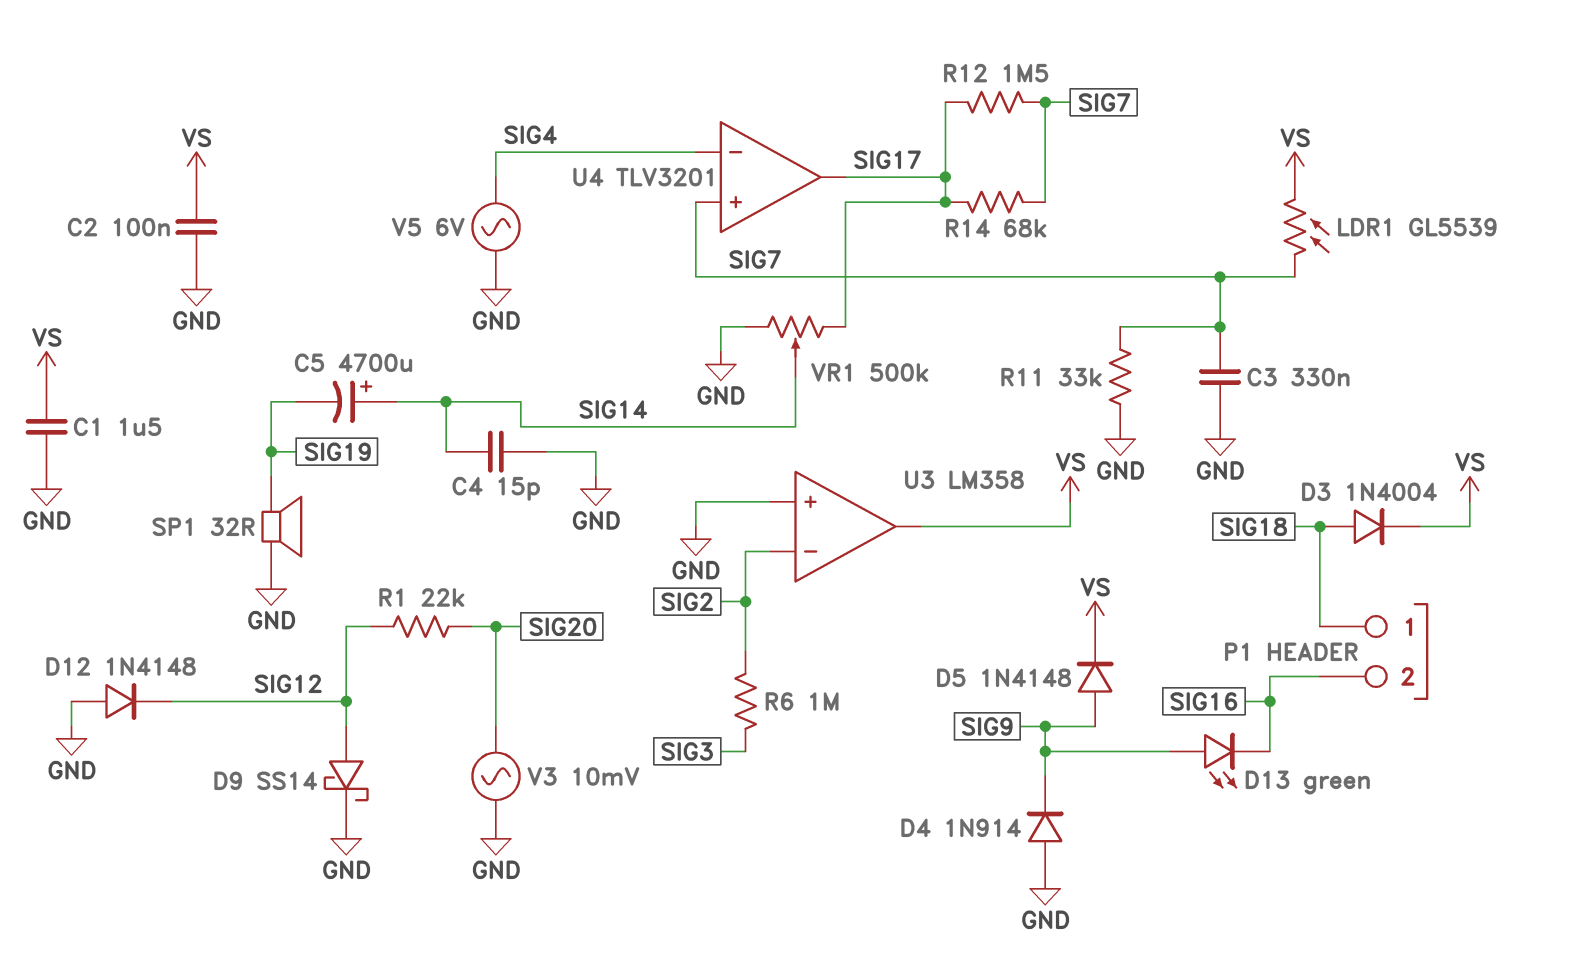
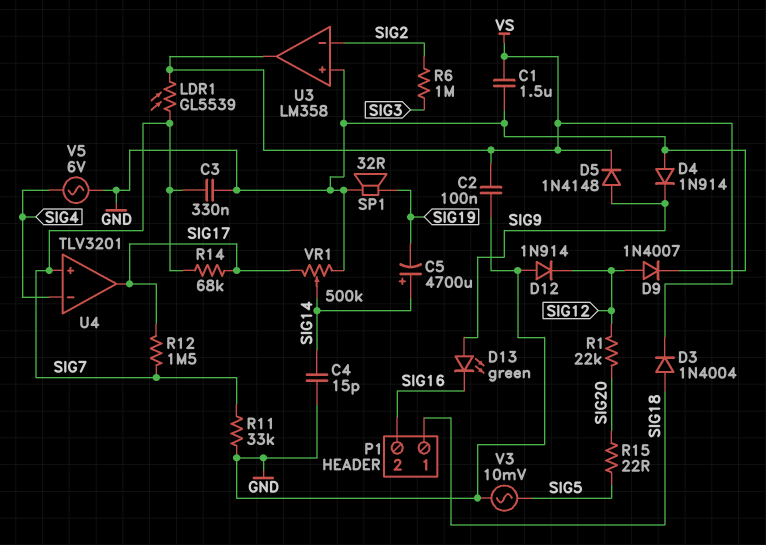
D9: schottky SS14 (A SIG12, K GND) -> diode 1N4007 (A SIG12, K GND)
D12: diode 1N4148 (A GND, K SIG12) -> diode 1N914 (A GND, K SIG12)
R15: none -> 22 (SIG5, SIG20)
V3: AC 10mV (GND, SIG20) -> AC 10mV (GND, SIG5)

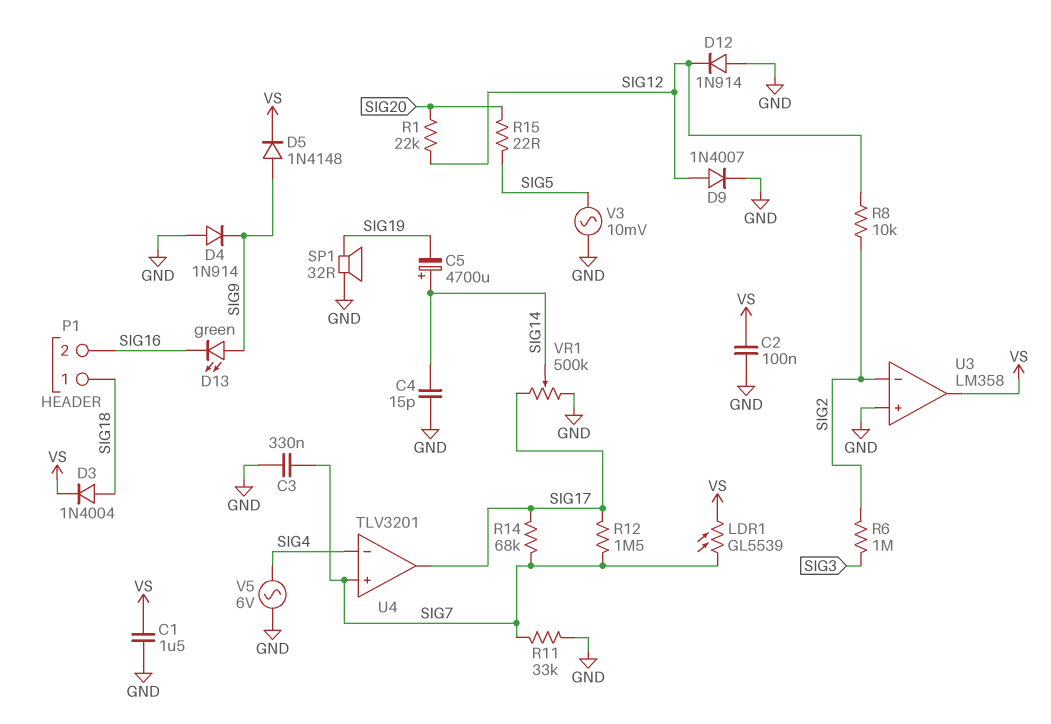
R8: none -> 10k (SIG2, SIG12)

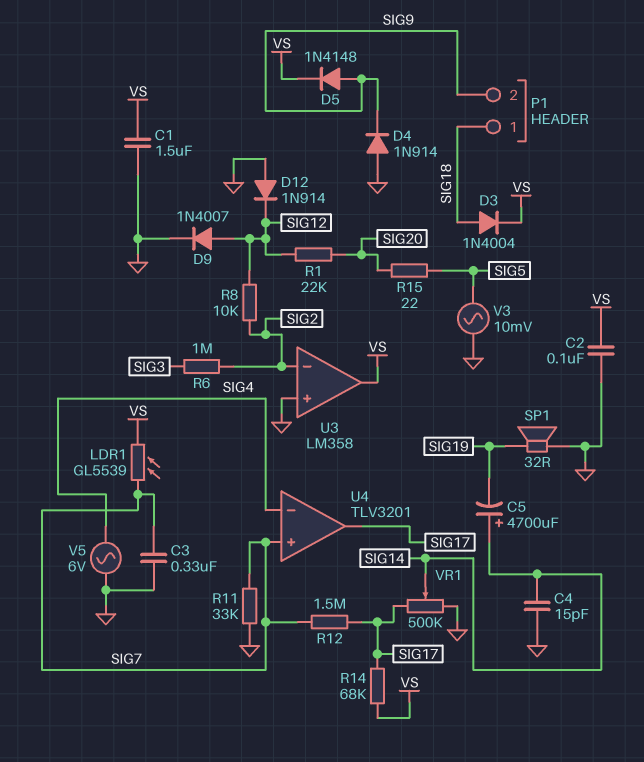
D13: LED green (A SIG9, K SIG16) -> none
P1 pin 2: SIG16 -> SIG9
R14: 68k (SIG7, SIG17) -> 68k (SIG17, VS)

